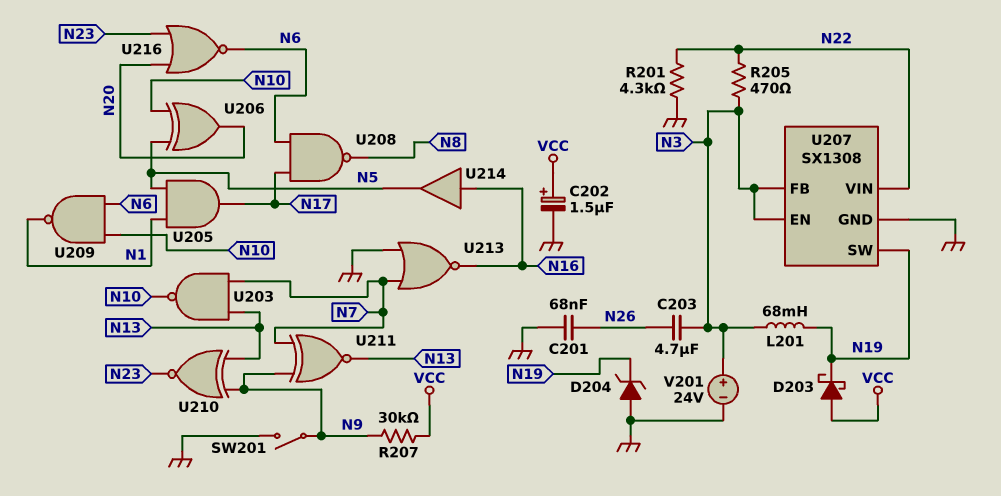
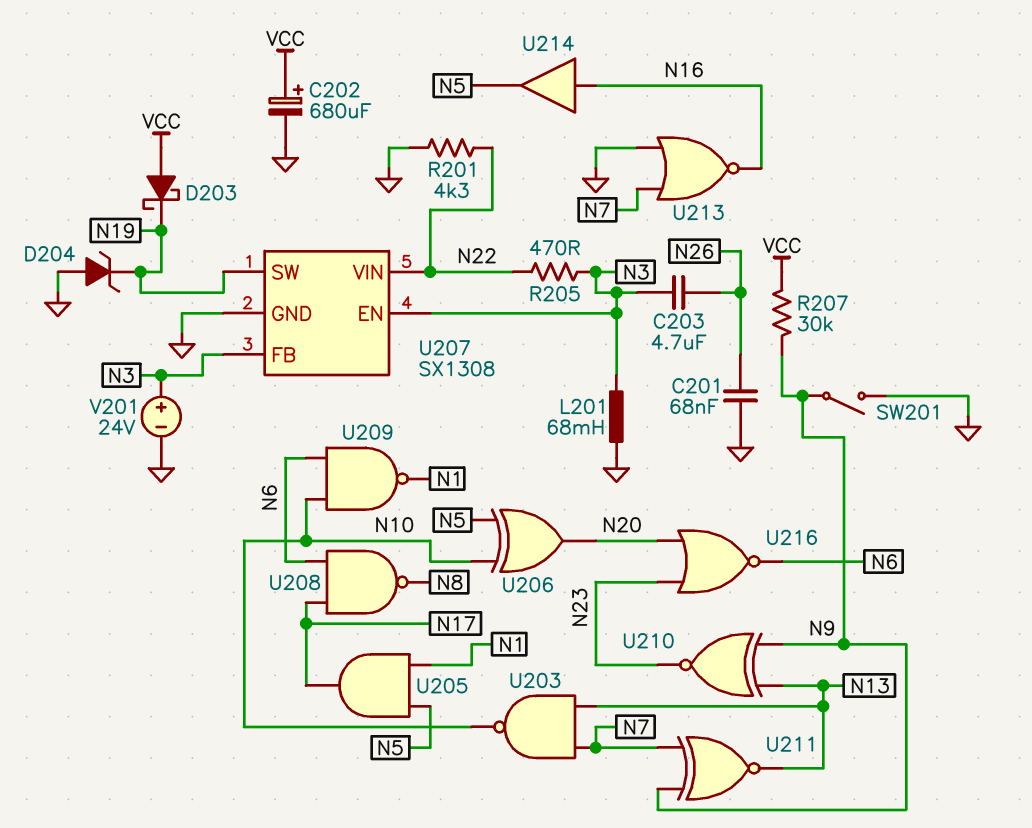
C202: 1.5uF (plus VCC, minus GND) -> 680uF (plus VCC, minus GND)
L201: 68mH (N3, N19) -> 68mH (GND, N3)

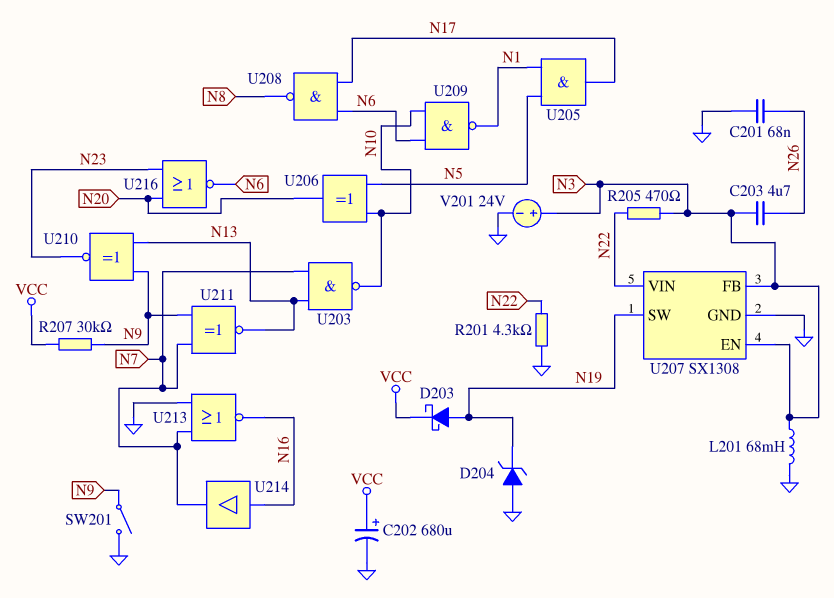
D203: schottky (A VCC, K N19) -> schottky (A N19, K VCC)
U214: buffer (in N16, out N5) -> buffer (in N16, out N7)

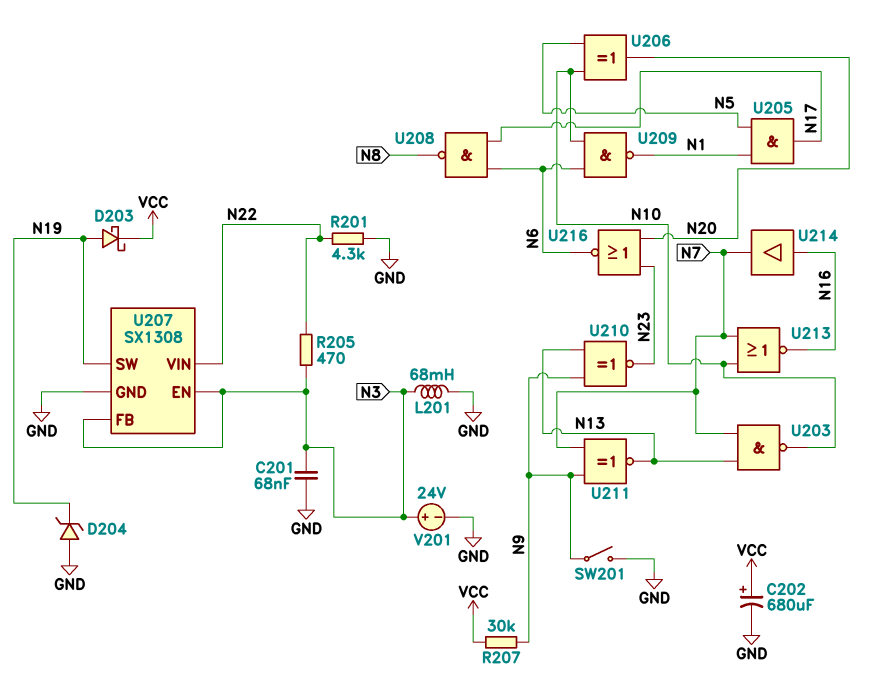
C201: 68nF (GND, N26) -> 68nF (GND, N3)
C203: 4.7uF (N3, N26) -> none
U213: NOR (in GND, in N7, out N16) -> NOR (in N7, in N10, out N16)

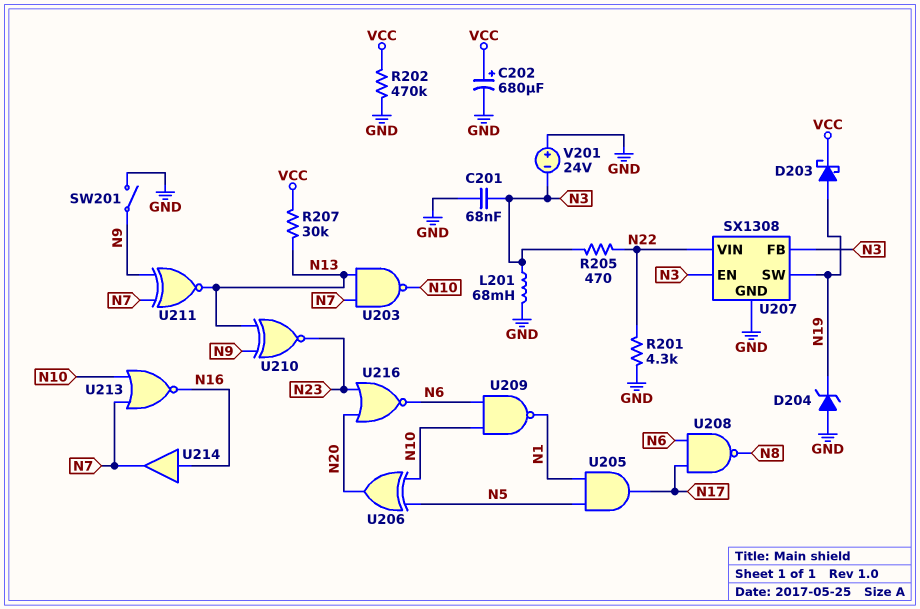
R202: none -> 470k (GND, VCC)
R207: 30k (N9, VCC) -> 30k (N13, VCC)
V201: 24V (plus N3, minus GND) -> 24V (plus GND, minus N3)

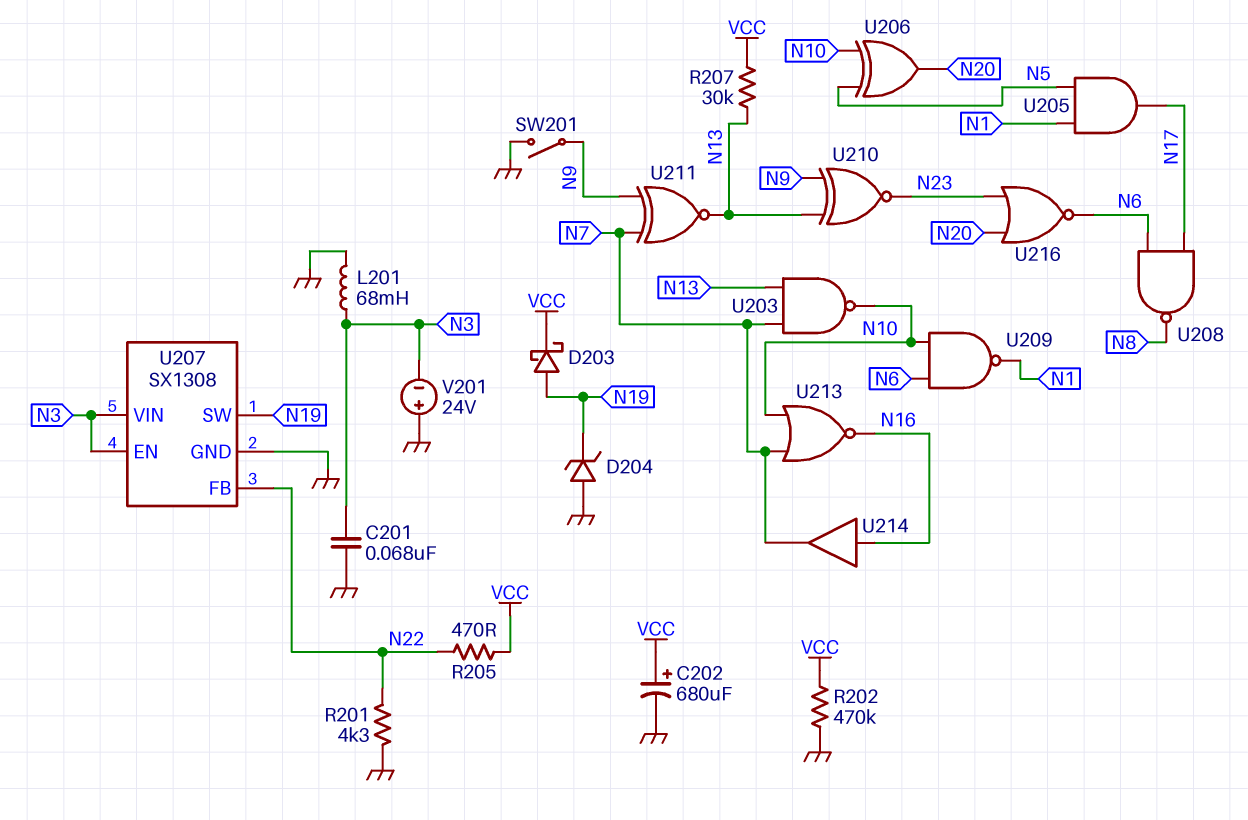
R205: 470 (N3, N22) -> 470 (N22, VCC)
U207 pin FB: N3 -> N22
U207 pin VIN: N22 -> N3

